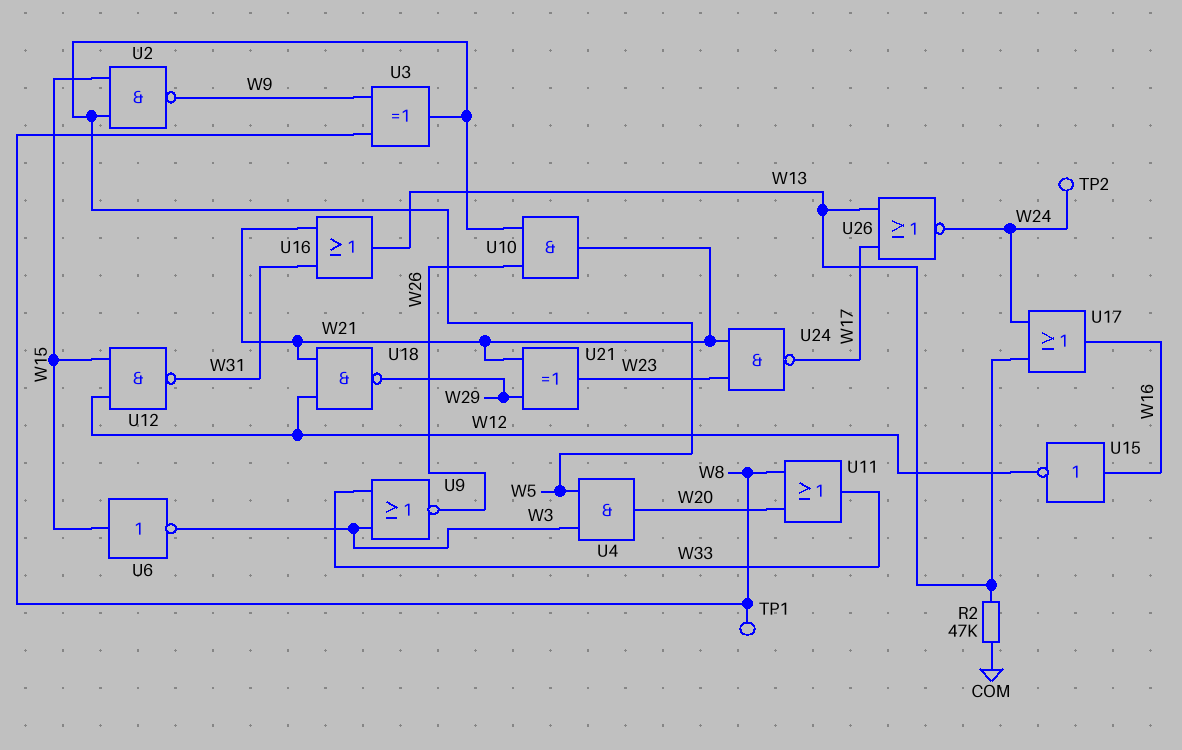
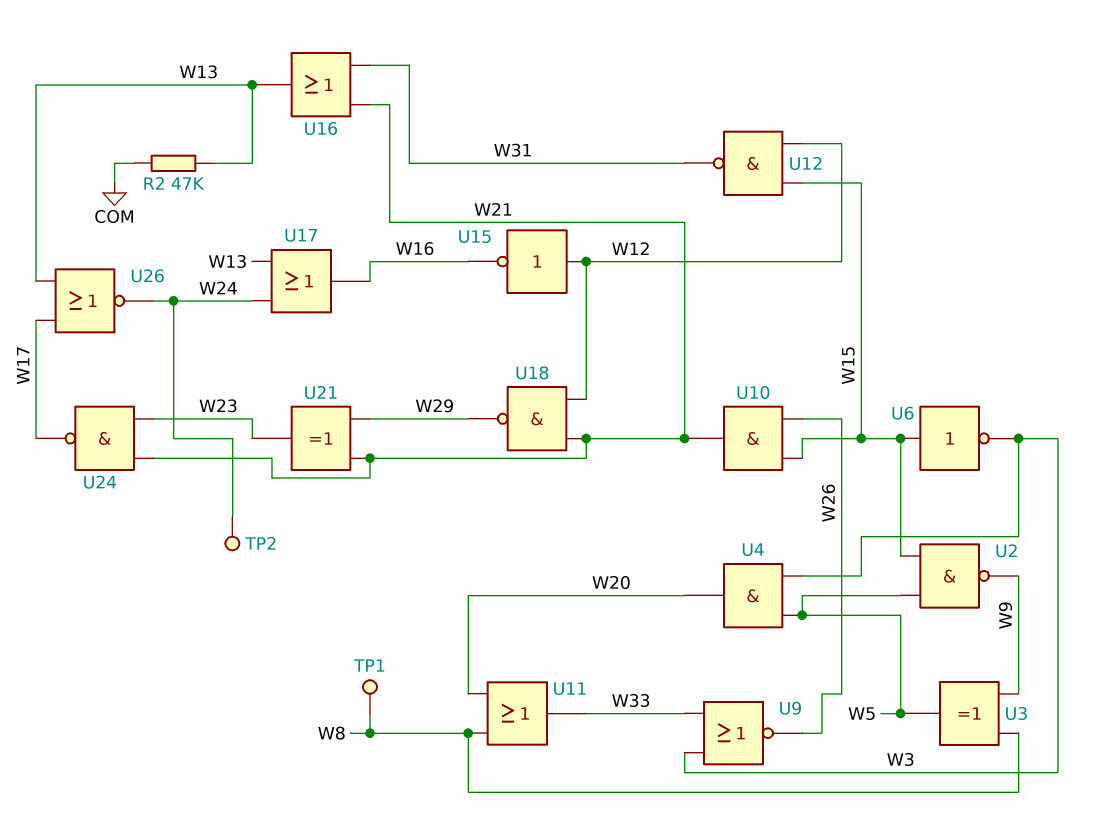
U10: AND (in W5, in W26, out W21) -> AND (in W15, in W26, out W21)
U15: NOT (in W16, out W12) -> NOT (in W12, out W16)

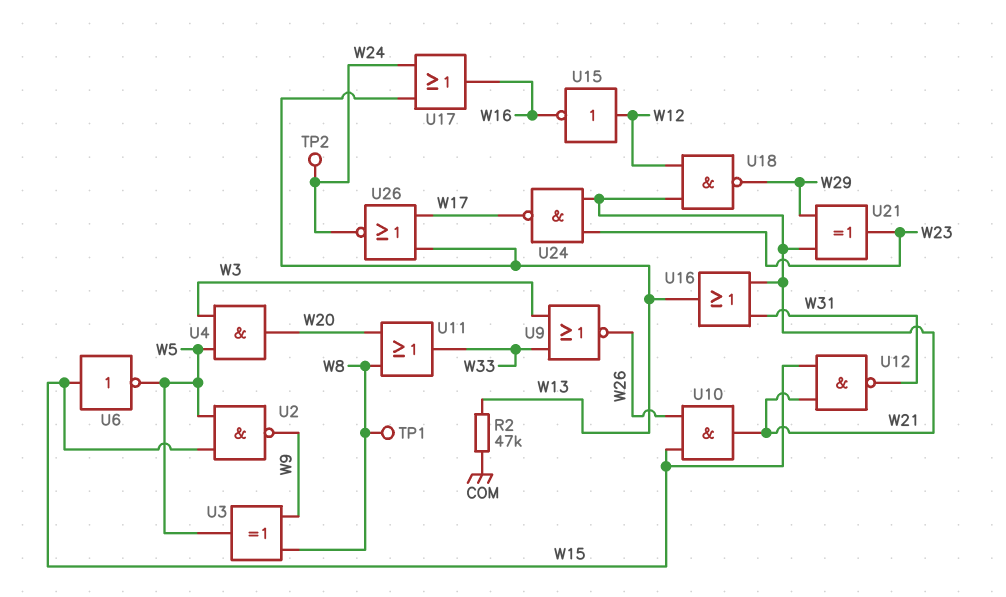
U6: NOT (in W15, out W3) -> NOT (in W15, out W5)
U12: NAND (in W12, in W15, out W31) -> NAND (in W15, in W21, out W31)

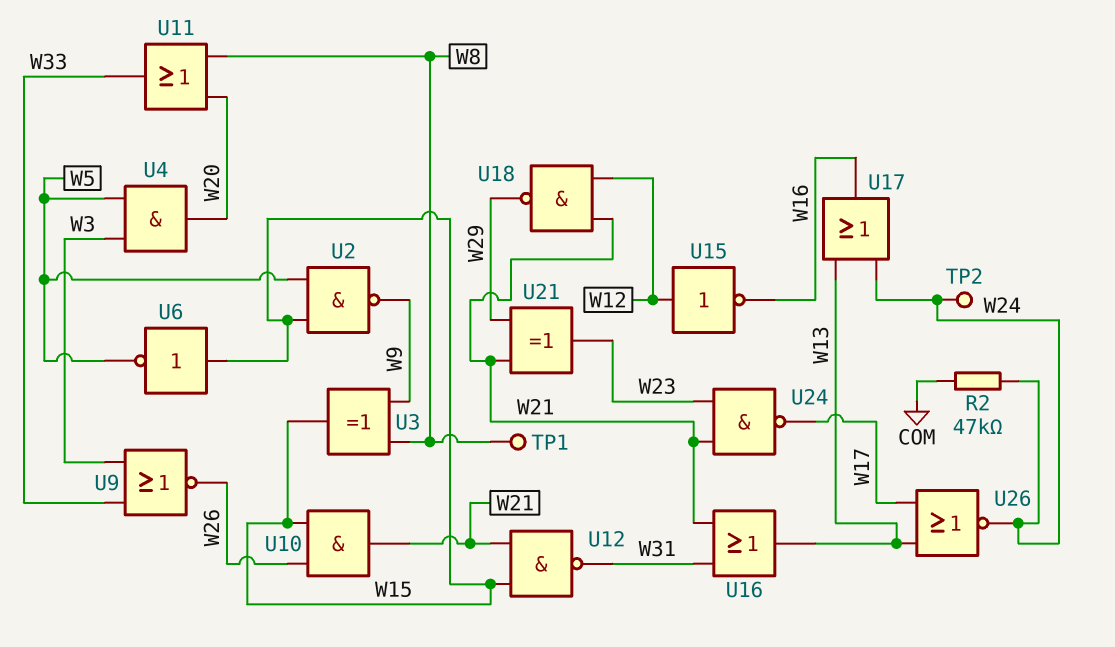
R2: 47k (COM, W13) -> 47k (COM, W24)
U3: XOR (in W8, in W9, out W5) -> XOR (in W8, in W9, out W15)

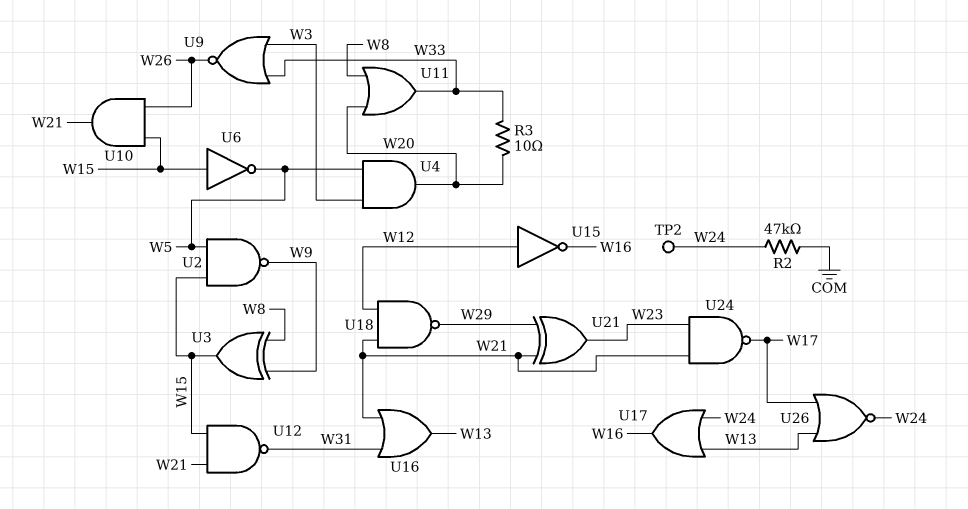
R3: none -> 10 (W20, W33)
TP1: test point (W8) -> none

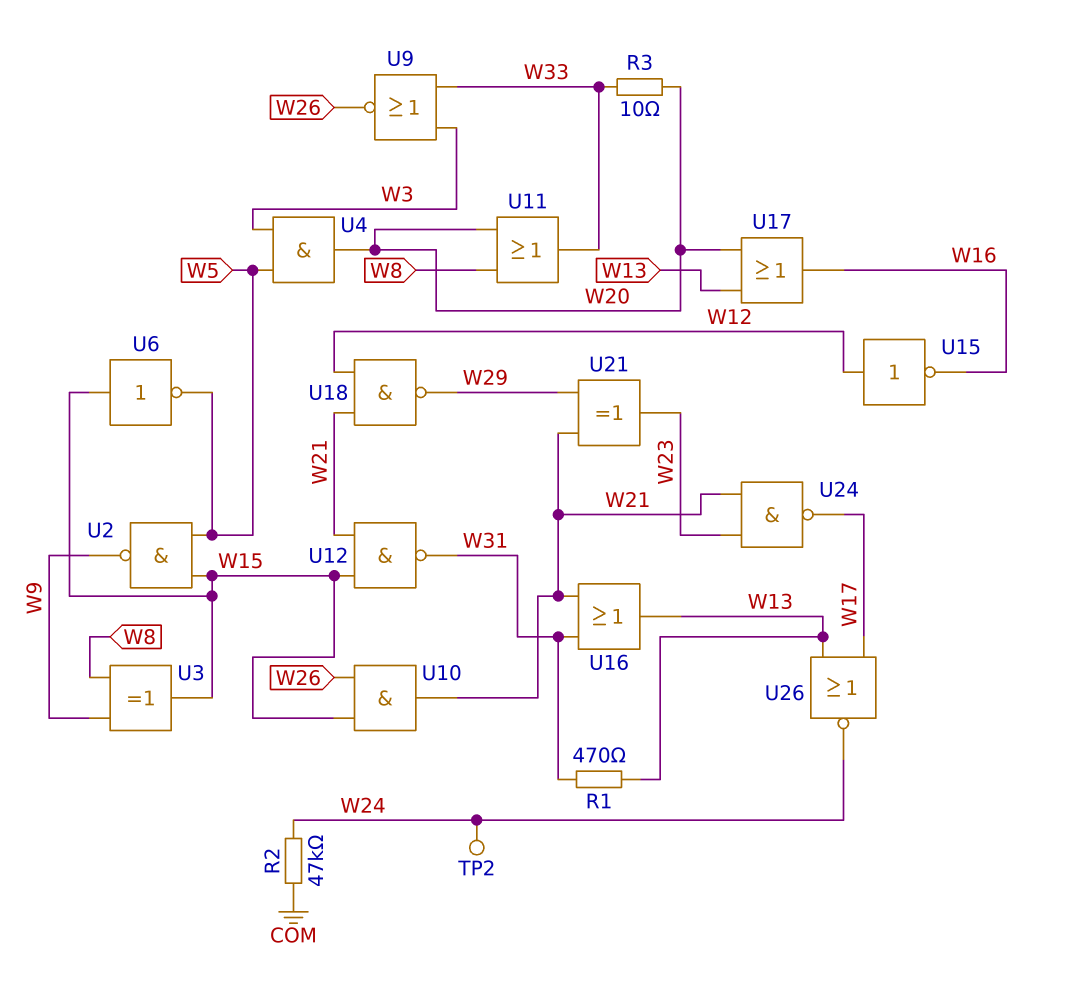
R1: none -> 470 (W13, W31)
U17: OR (in W13, in W24, out W16) -> OR (in W13, in W20, out W16)

